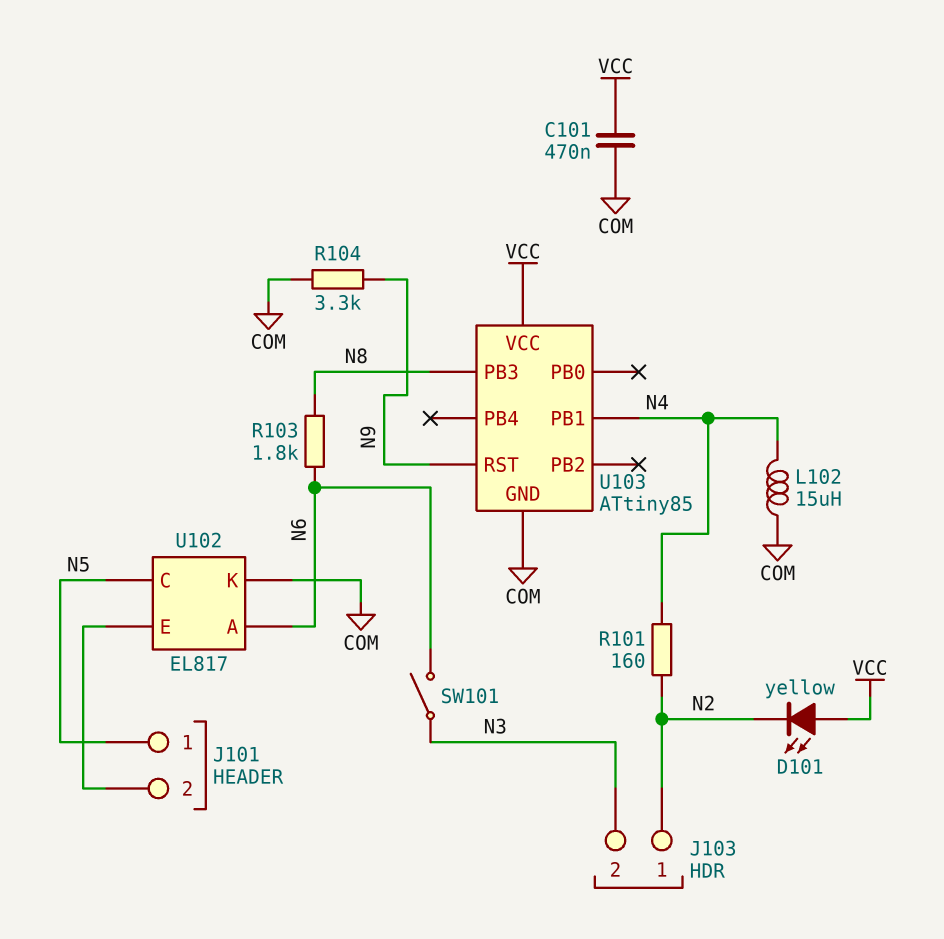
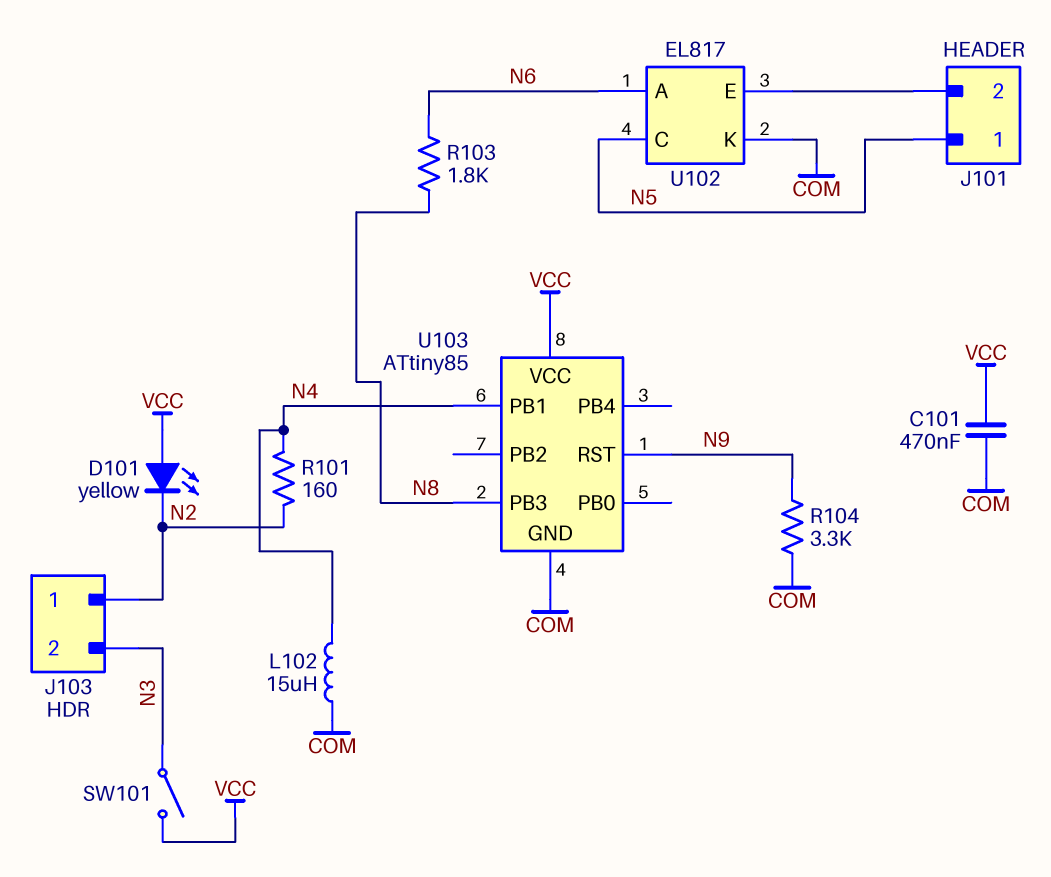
SW101: switch (N3, N6) -> switch (N3, VCC)

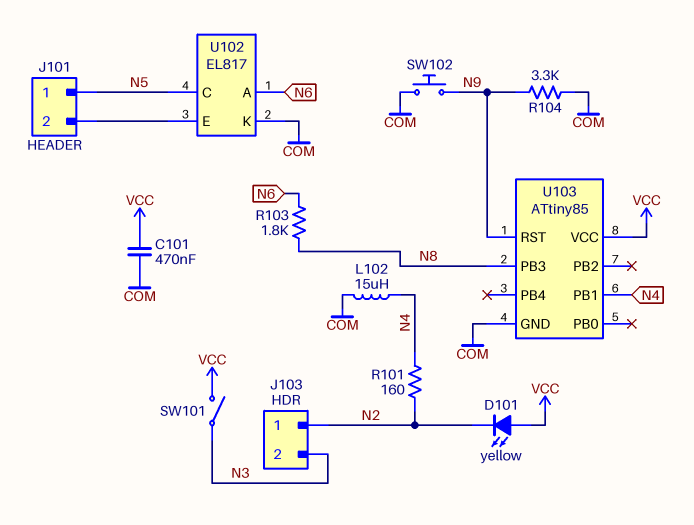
SW102: none -> button (COM, N9)

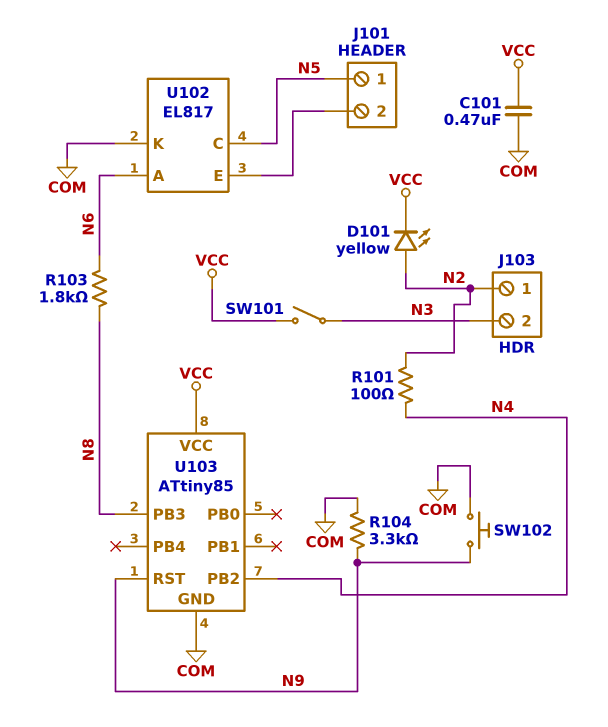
D101: LED yellow (A VCC, K N2) -> LED yellow (A N2, K VCC)
L102: 15uH (COM, N4) -> none
R101: 160 (N2, N4) -> 100 (N2, N4)
U103 pin PB1: N4 -> none
U103 pin PB2: none -> N4

